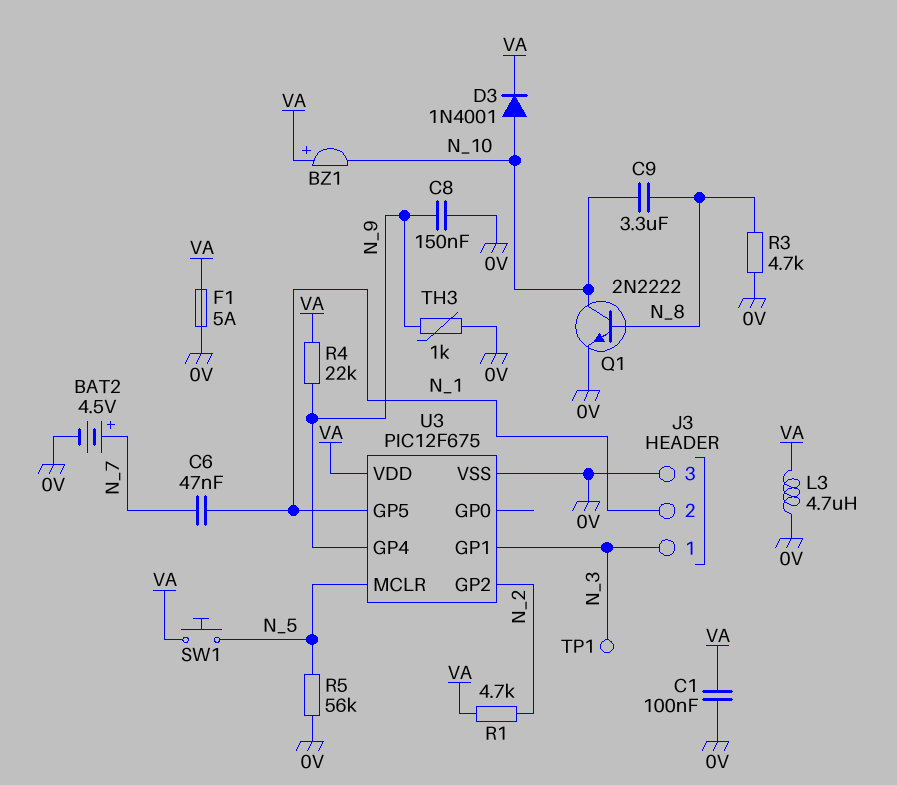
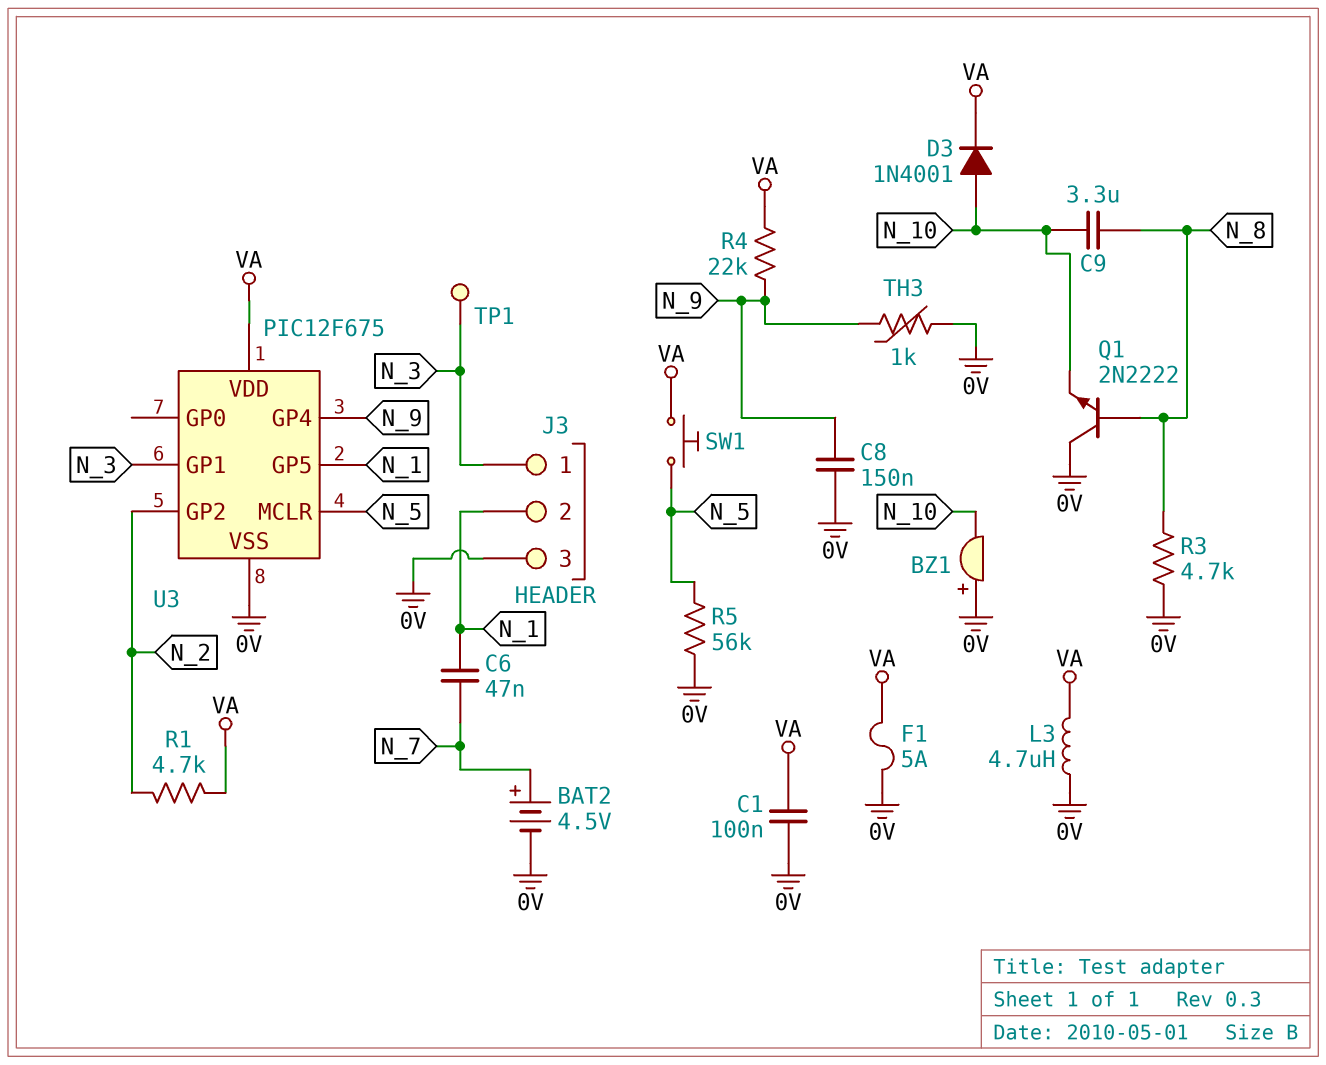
BZ1: buzzer (plus VA, minus N_10) -> buzzer (plus 0V, minus N_10)
Q1: NPN 2N2222 (B N_8, C N_10, E 0V) -> NPN 2N2222 (B N_8, C 0V, E N_10)

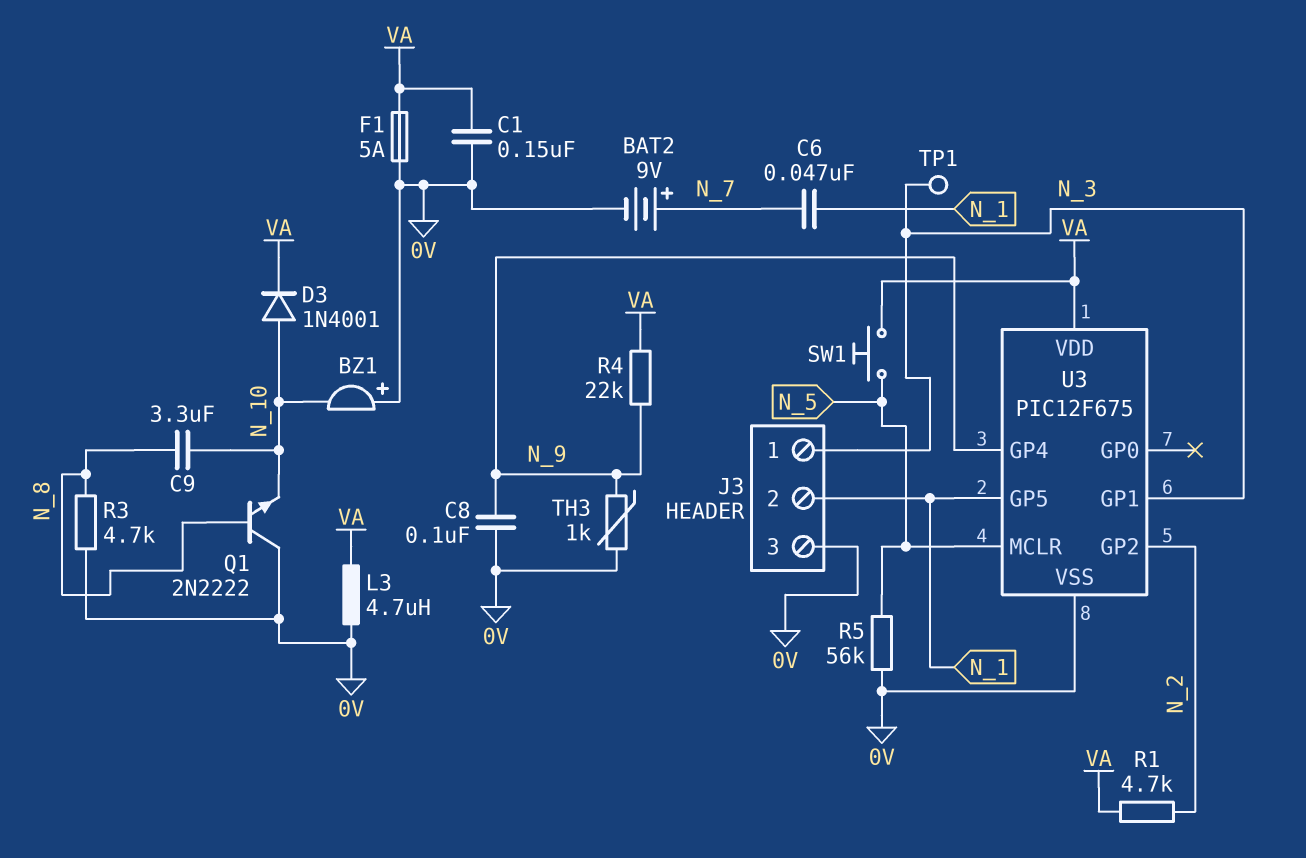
BAT2: 4.5V (plus N_7, minus 0V) -> 9V (plus N_7, minus 0V)
C1: 100nF (0V, VA) -> 150nF (0V, VA)
C8: 150nF (0V, N_9) -> 100nF (0V, N_9)

